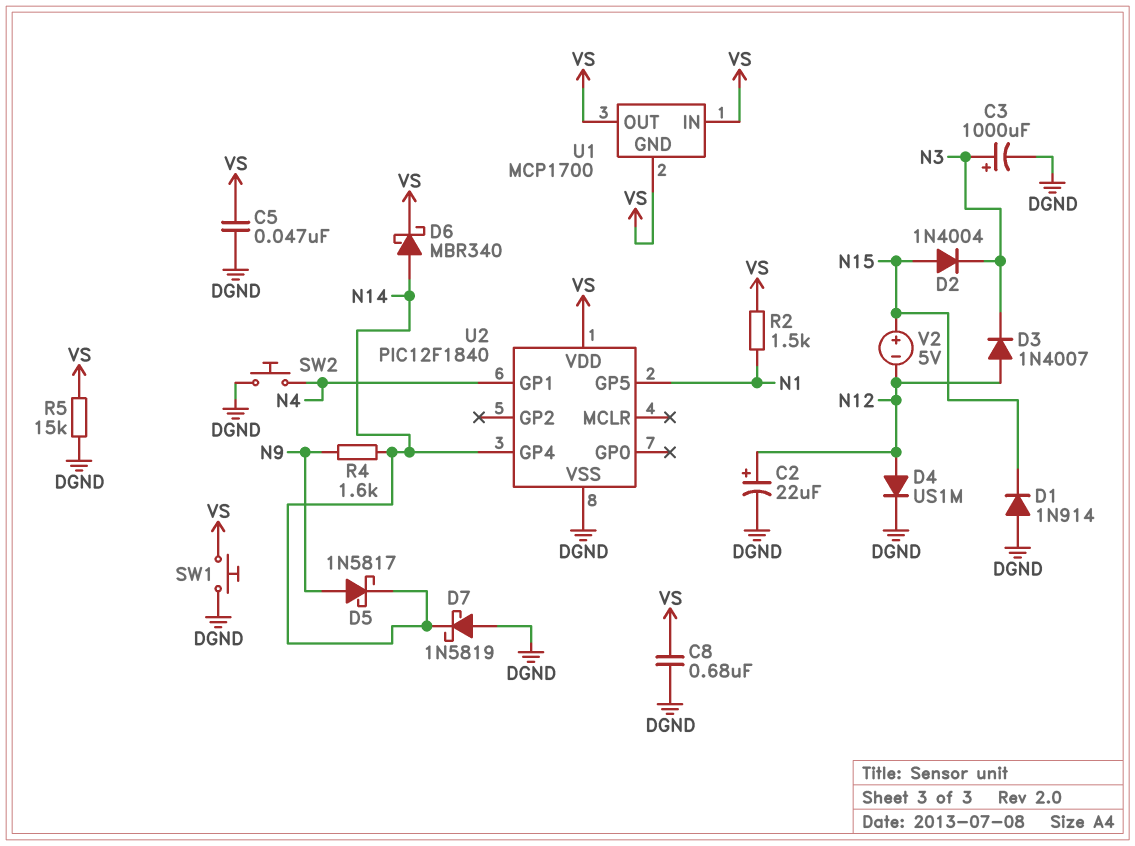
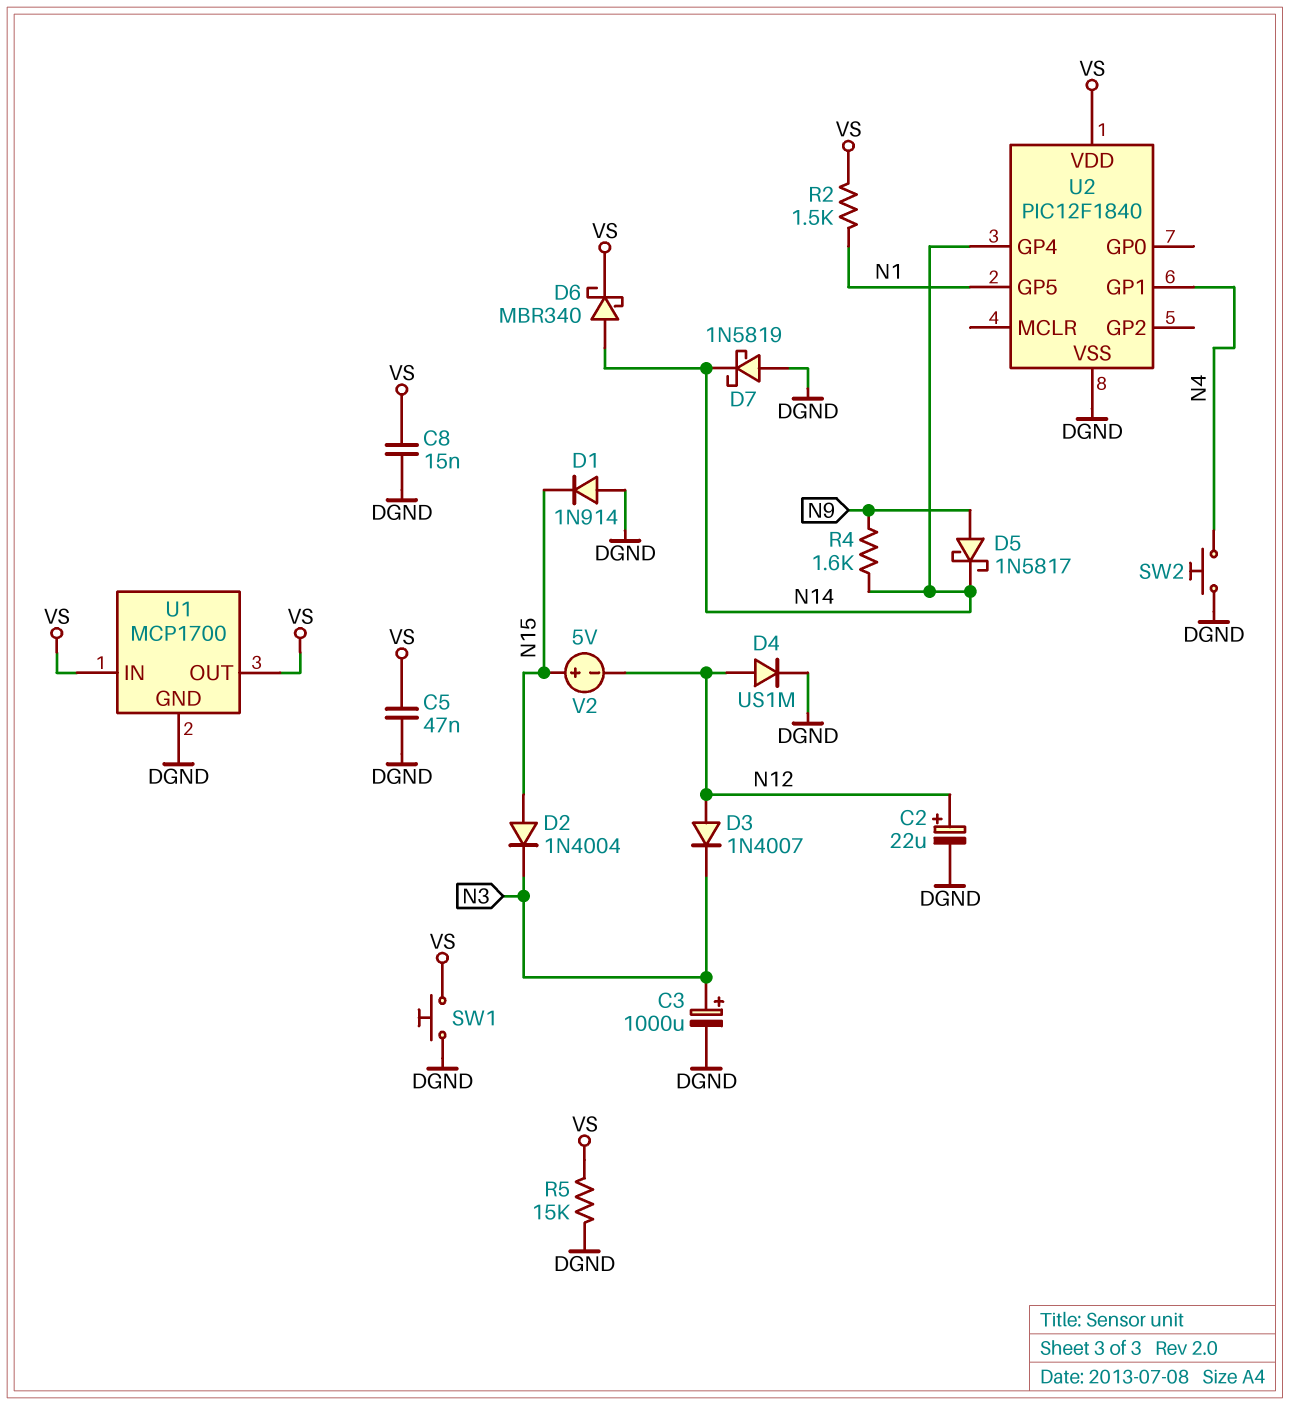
C8: 680nF (DGND, VS) -> 15nF (DGND, VS)
U1 pin GND: VS -> DGND

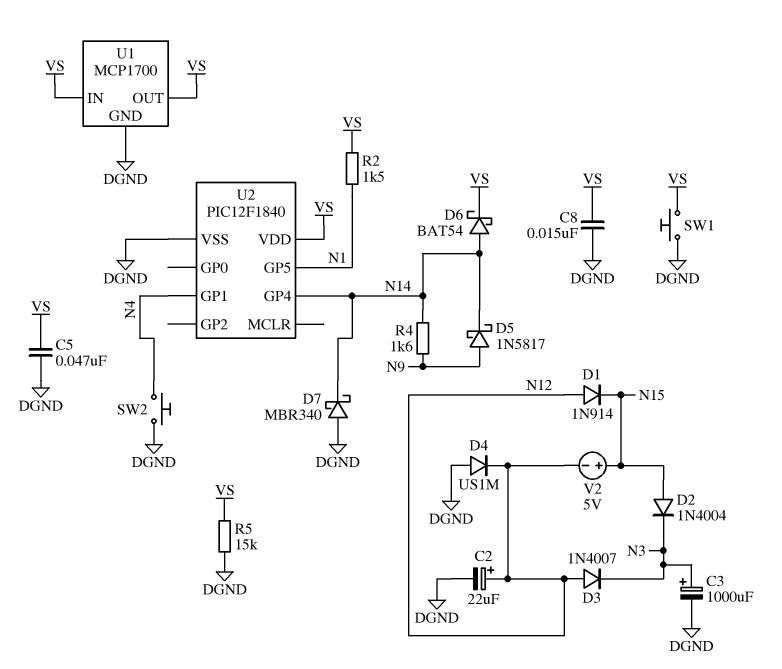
D1: diode 1N914 (A DGND, K N15) -> diode 1N914 (A N12, K N15)
D4: diode US1M (A N12, K DGND) -> diode US1M (A DGND, K N12)
D6: schottky MBR340 (A N14, K VS) -> schottky BAT54 (A N14, K VS)
D7: schottky 1N5819 (A DGND, K N14) -> schottky MBR340 (A DGND, K N14)

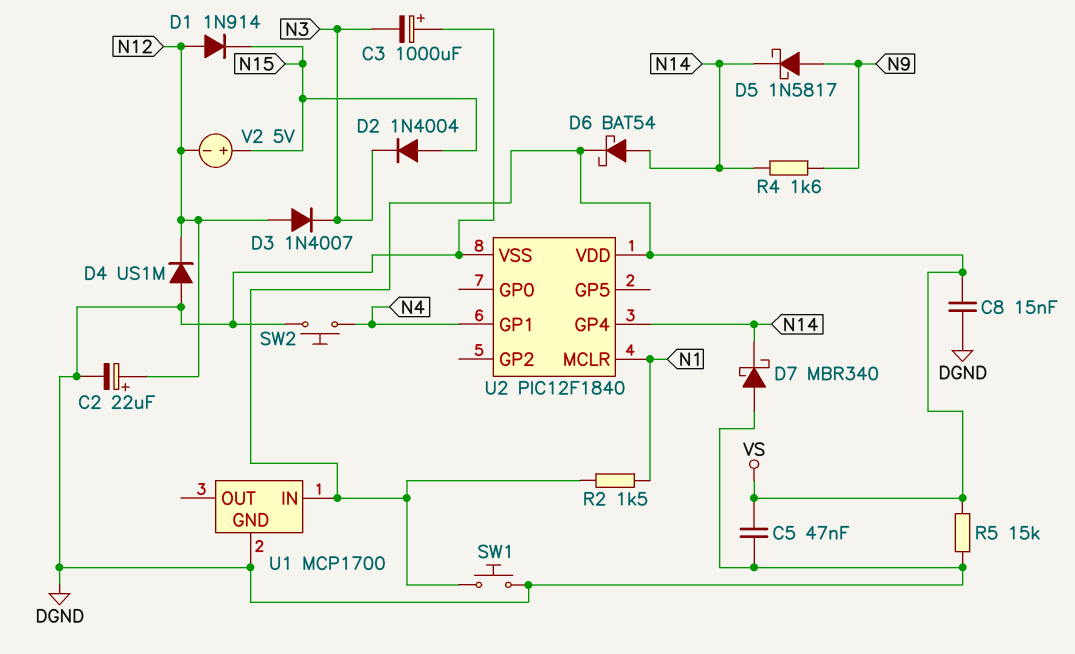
C3: 1000uF (plus N3, minus DGND) -> 1000uF (plus DGND, minus N3)
U1 pin OUT: VS -> none
U2 pin GP5: N1 -> none
U2 pin MCLR: none -> N1

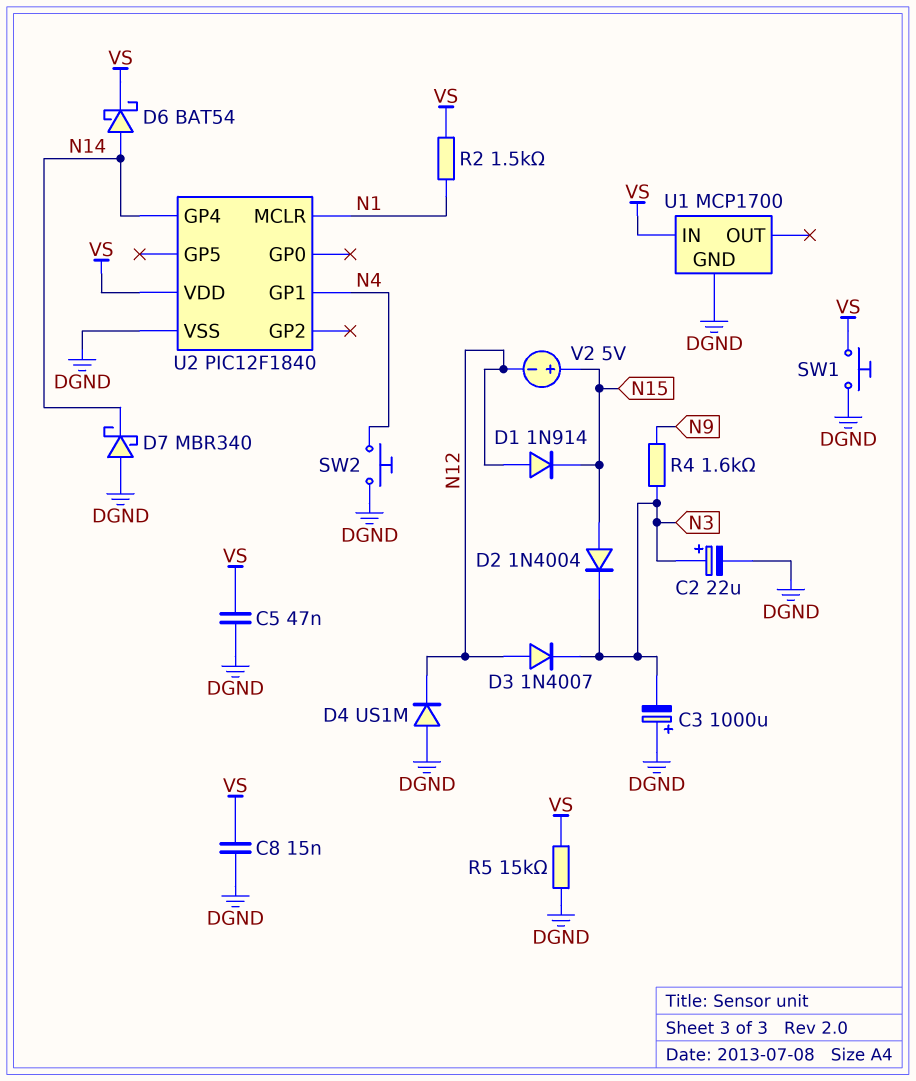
C2: 22uF (plus N12, minus DGND) -> 22uF (plus N3, minus DGND)
D5: schottky 1N5817 (A N9, K N14) -> none
R4: 1.6k (N9, N14) -> 1.6k (N3, N9)

